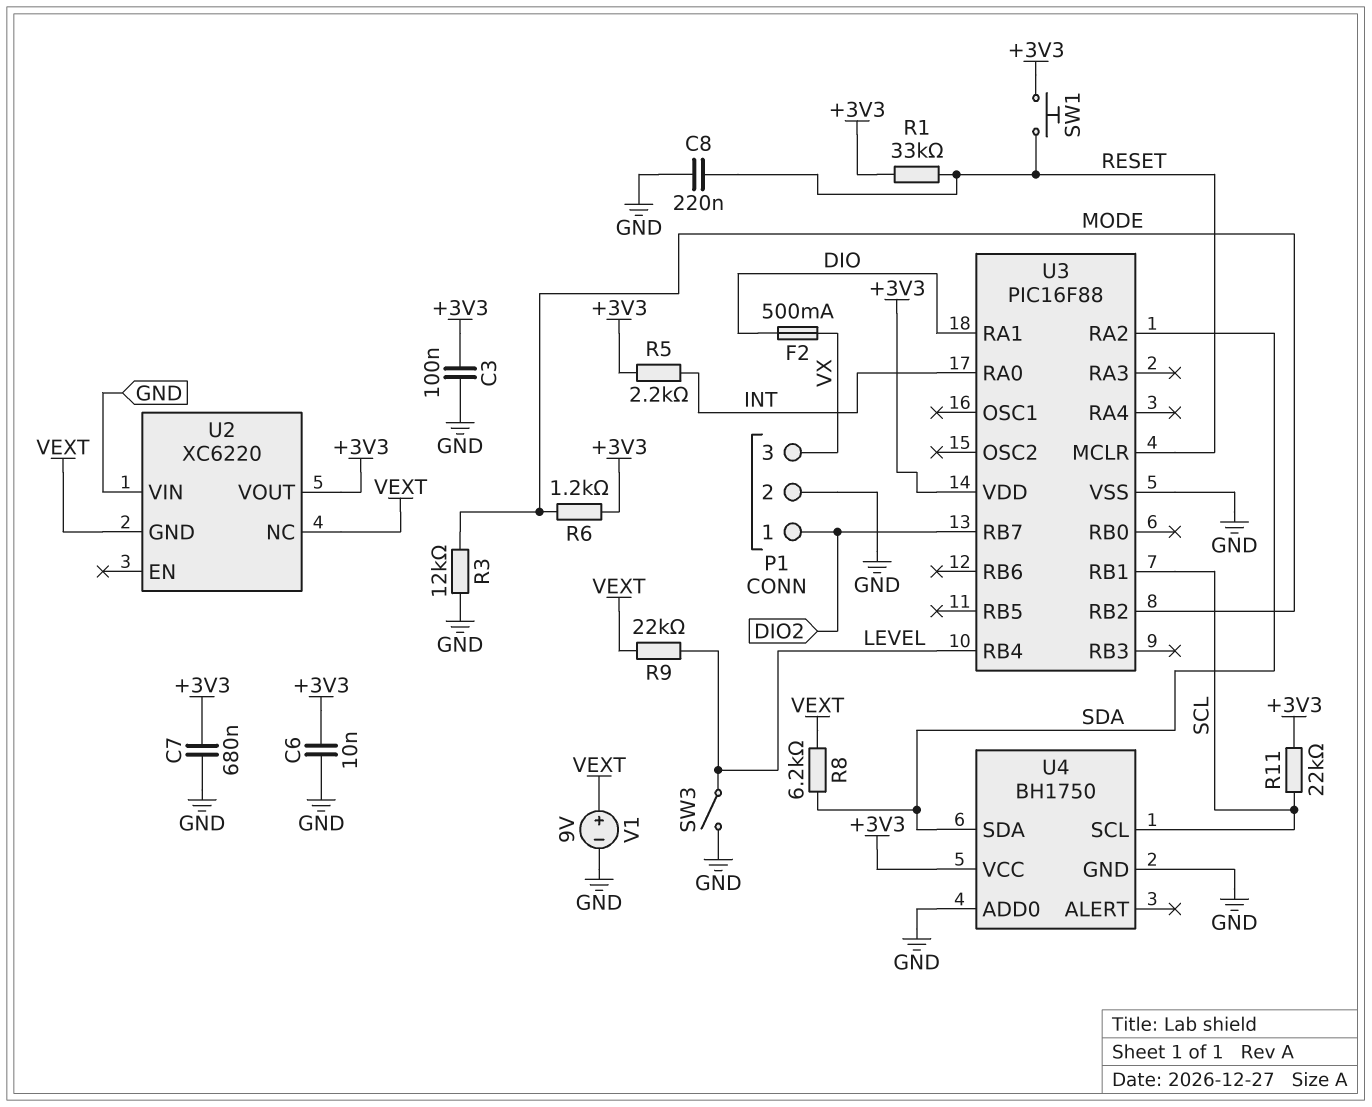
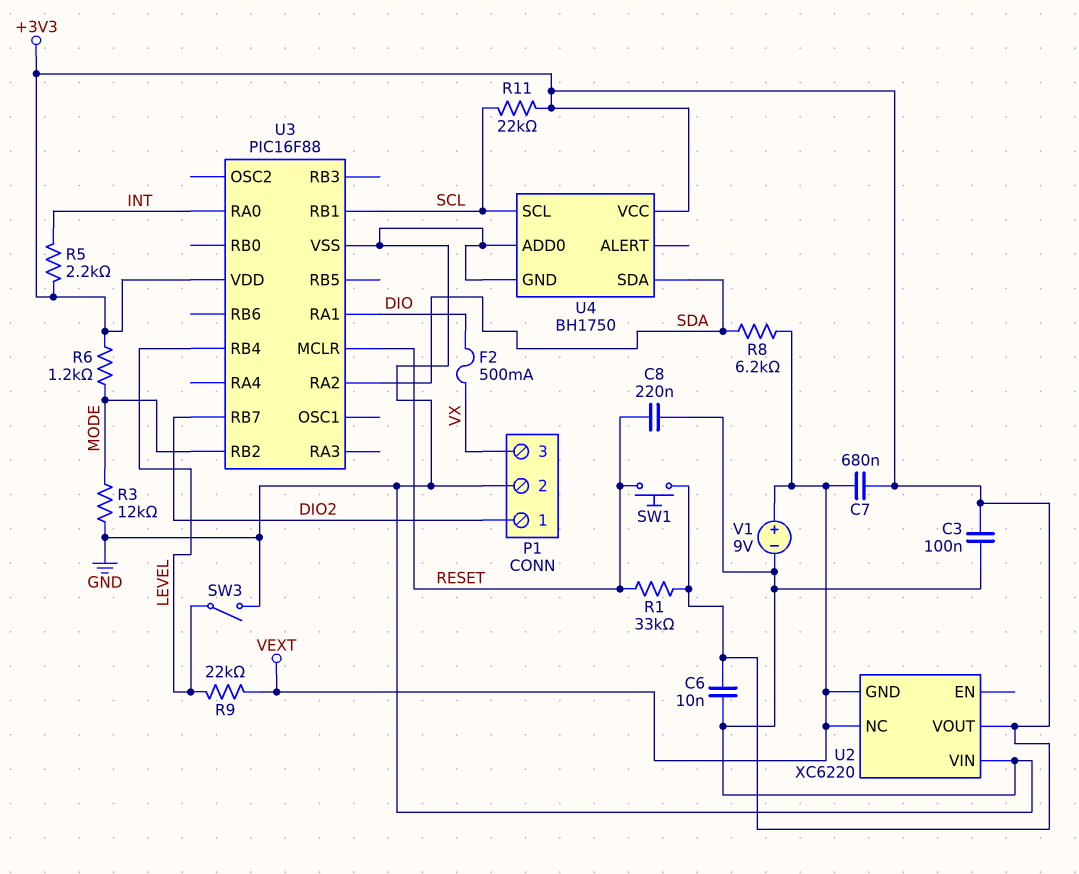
C7: 680nF (+3V3, GND) -> 680nF (+3V3, VEXT)

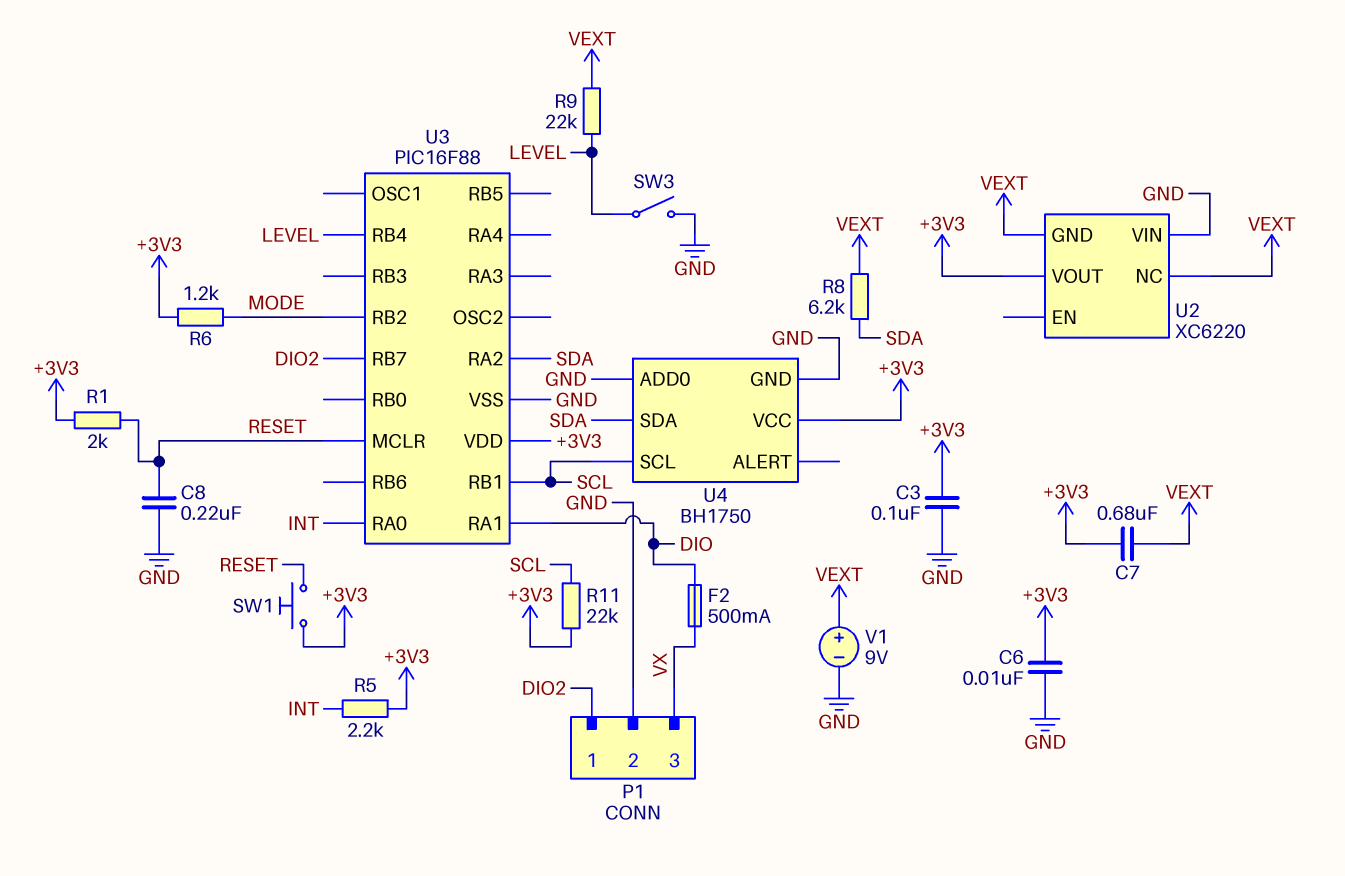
R1: 33k (+3V3, RESET) -> 2k (+3V3, RESET)
R3: 12k (GND, MODE) -> none

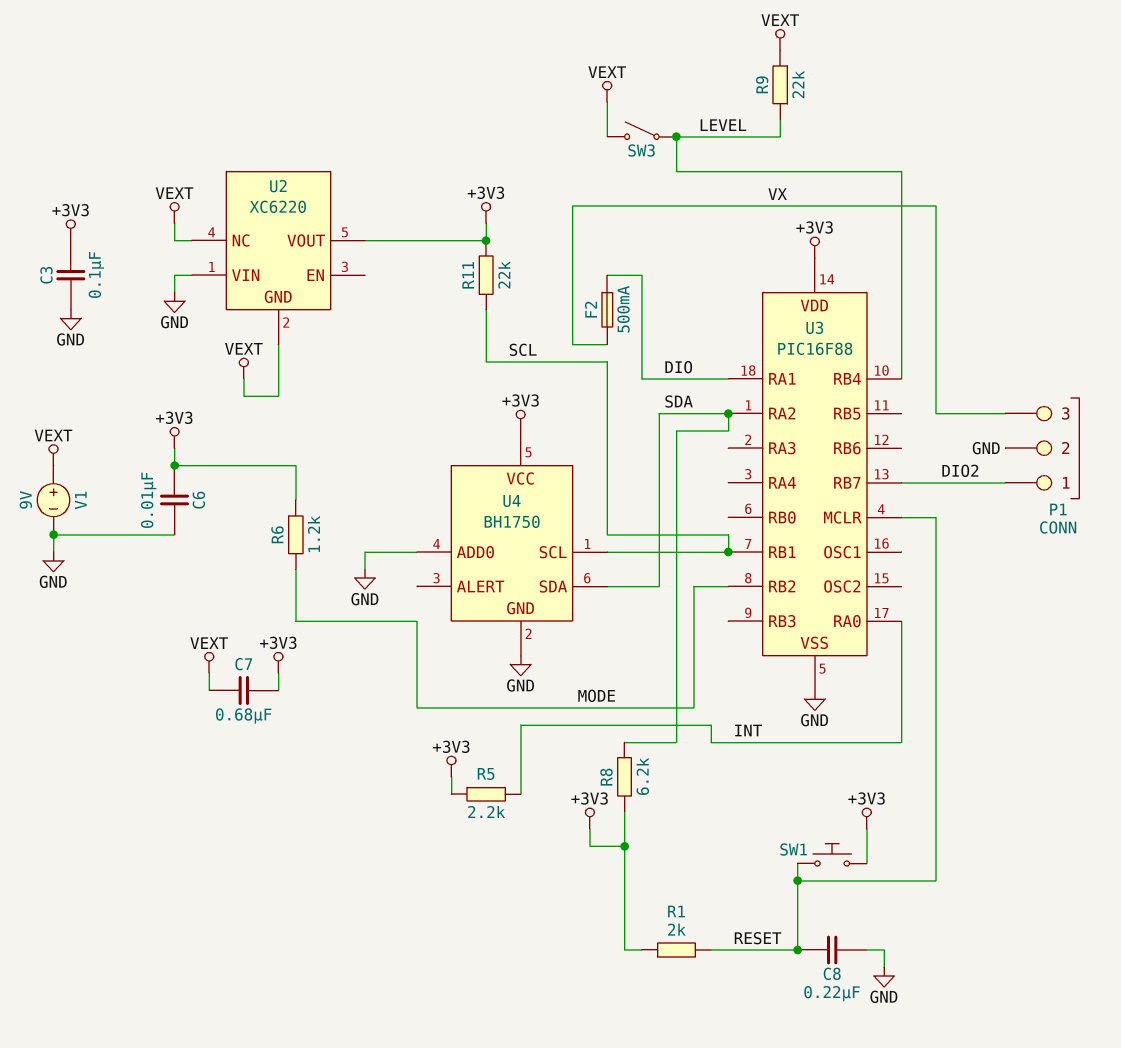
R8: 6.2k (SDA, VEXT) -> 6.2k (+3V3, SDA)
SW3: switch (GND, LEVEL) -> switch (LEVEL, VEXT)

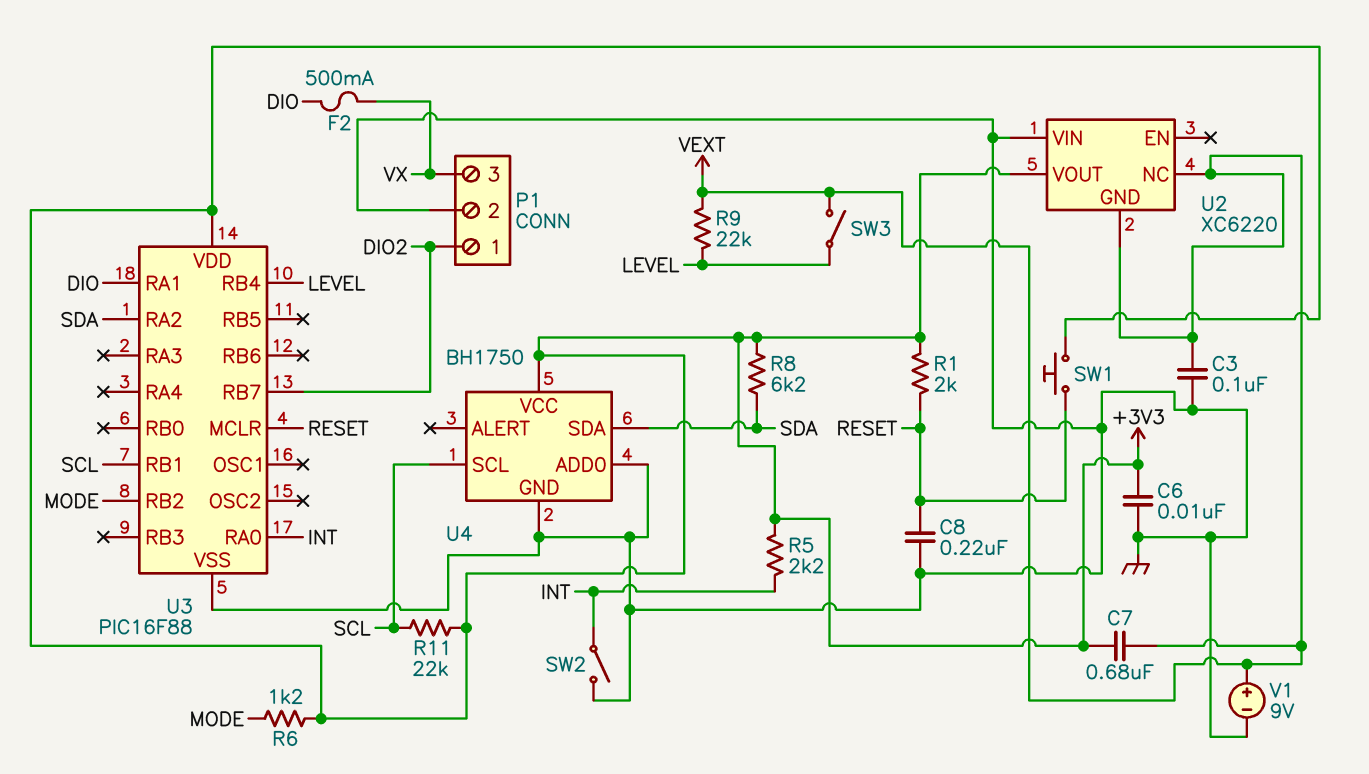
C3: 100nF (+3V3, GND) -> 100nF (GND, VEXT)
SW2: none -> switch (GND, INT)

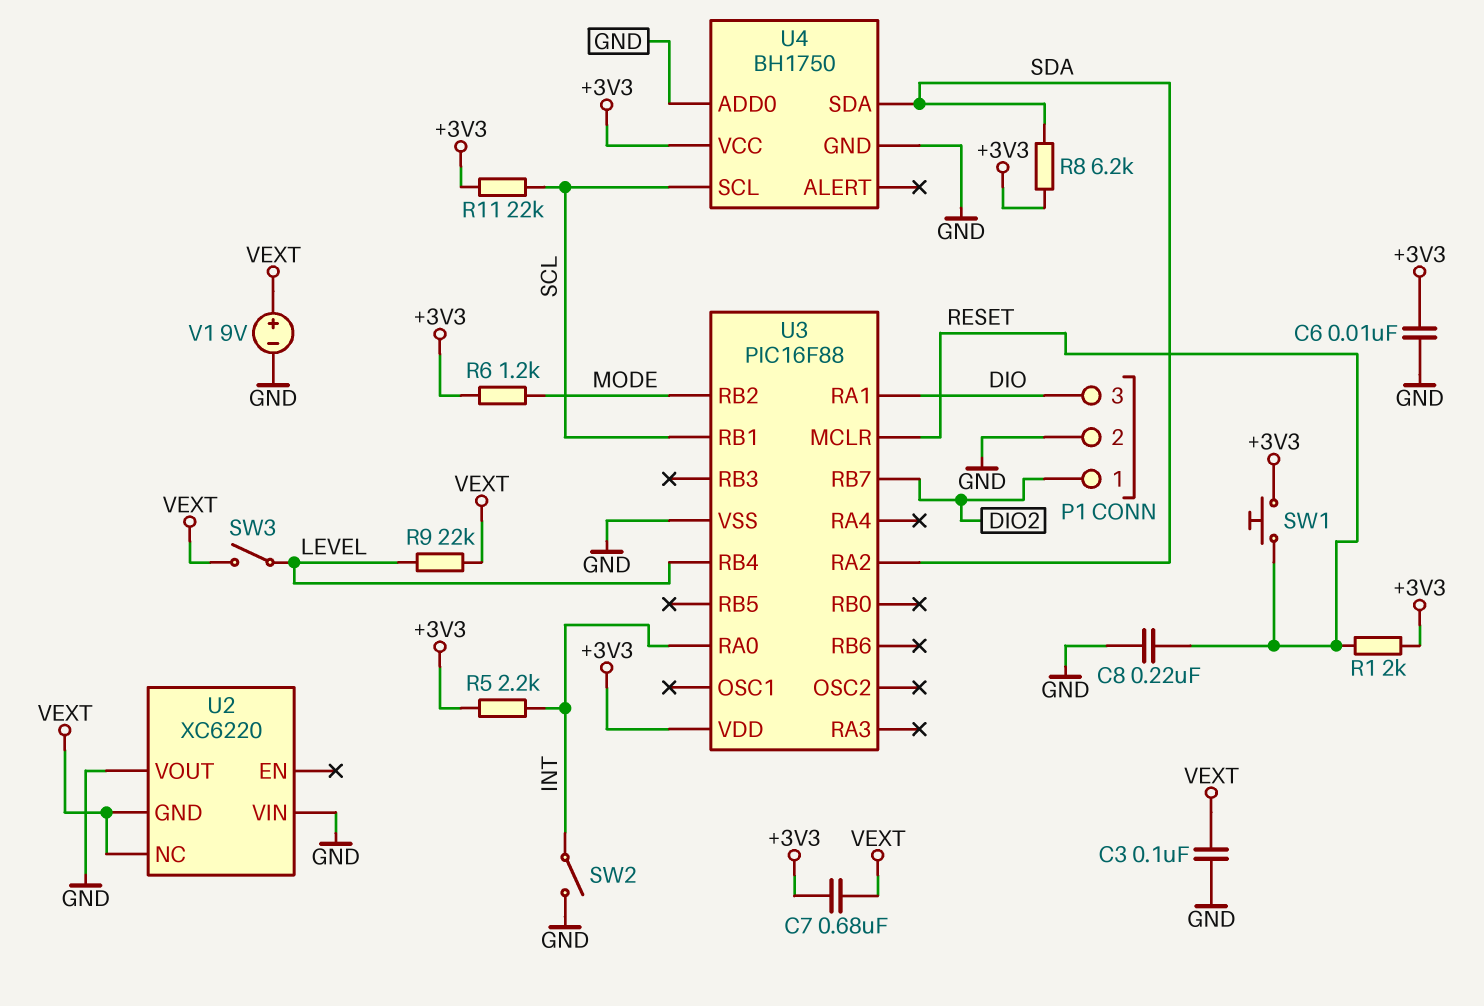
F2: 500mA (DIO, VX) -> none
P1 pin 3: VX -> DIO
U2 pin VOUT: +3V3 -> GND

